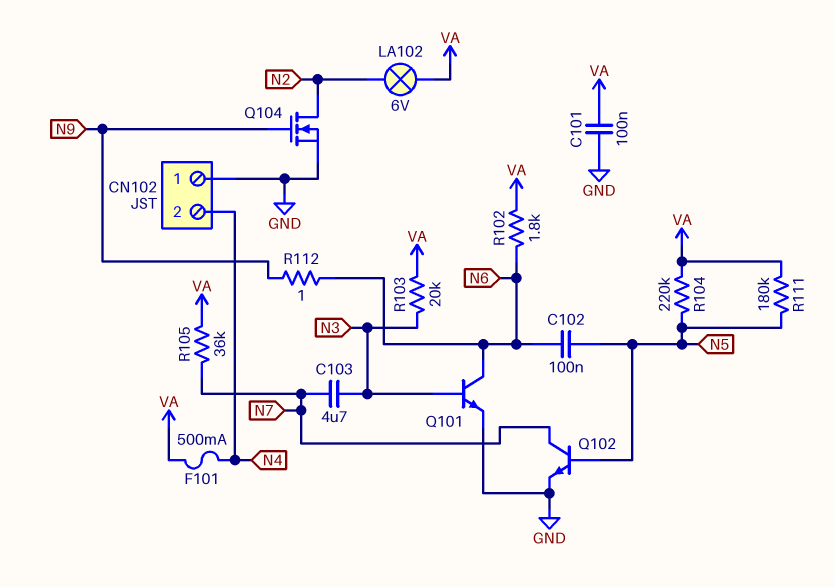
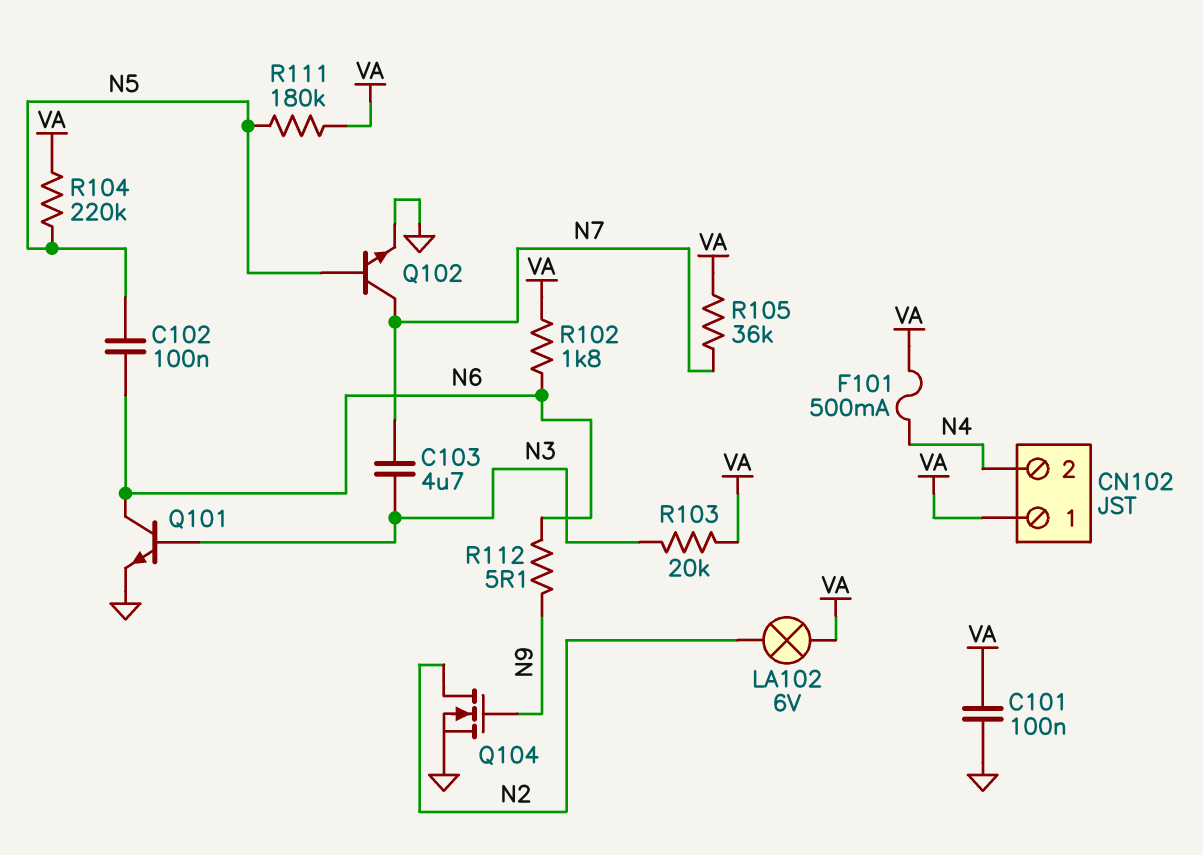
CN102 pin 1: GND -> VA
R112: 1 (N6, N9) -> 5.1 (N6, N9)

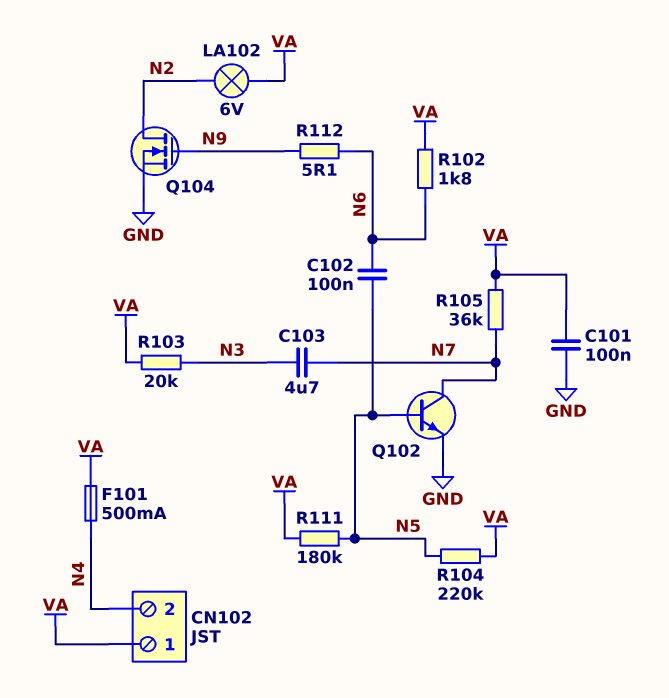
Q101: NPN (B N3, C N6, E GND) -> none

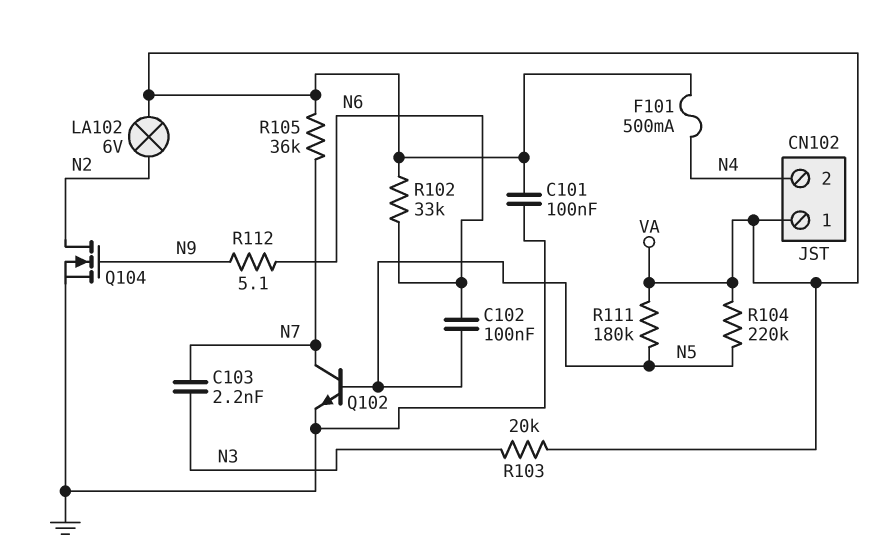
C103: 4.7uF (N3, N7) -> 2.2nF (N3, N7)
R102: 1.8k (N6, VA) -> 33k (N6, VA)

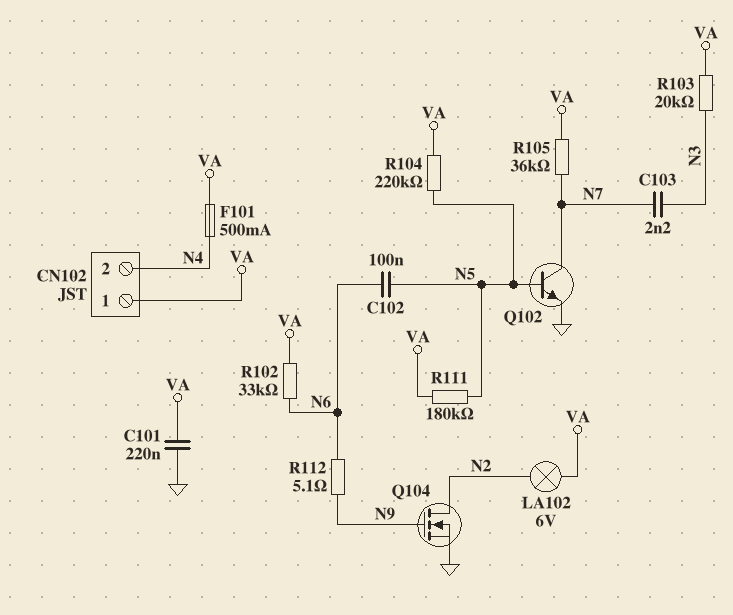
C101: 100nF (GND, VA) -> 220nF (GND, VA)

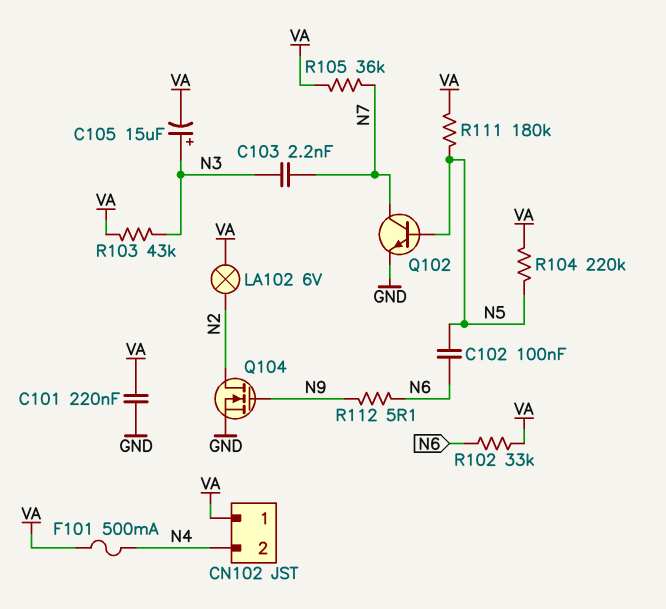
C105: none -> 15uF (plus N3, minus VA)
R103: 20k (N3, VA) -> 43k (N3, VA)

